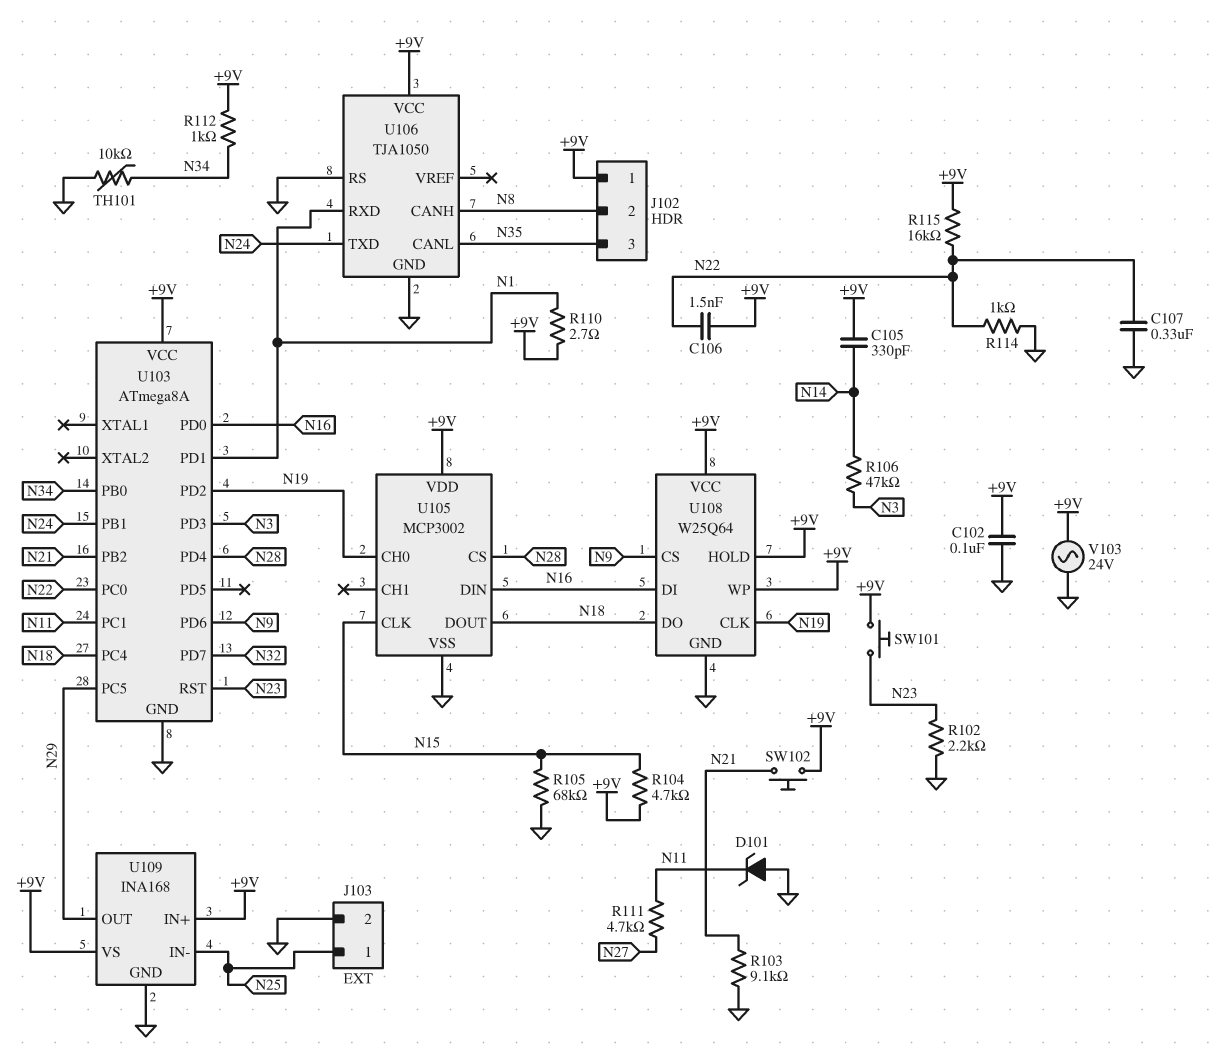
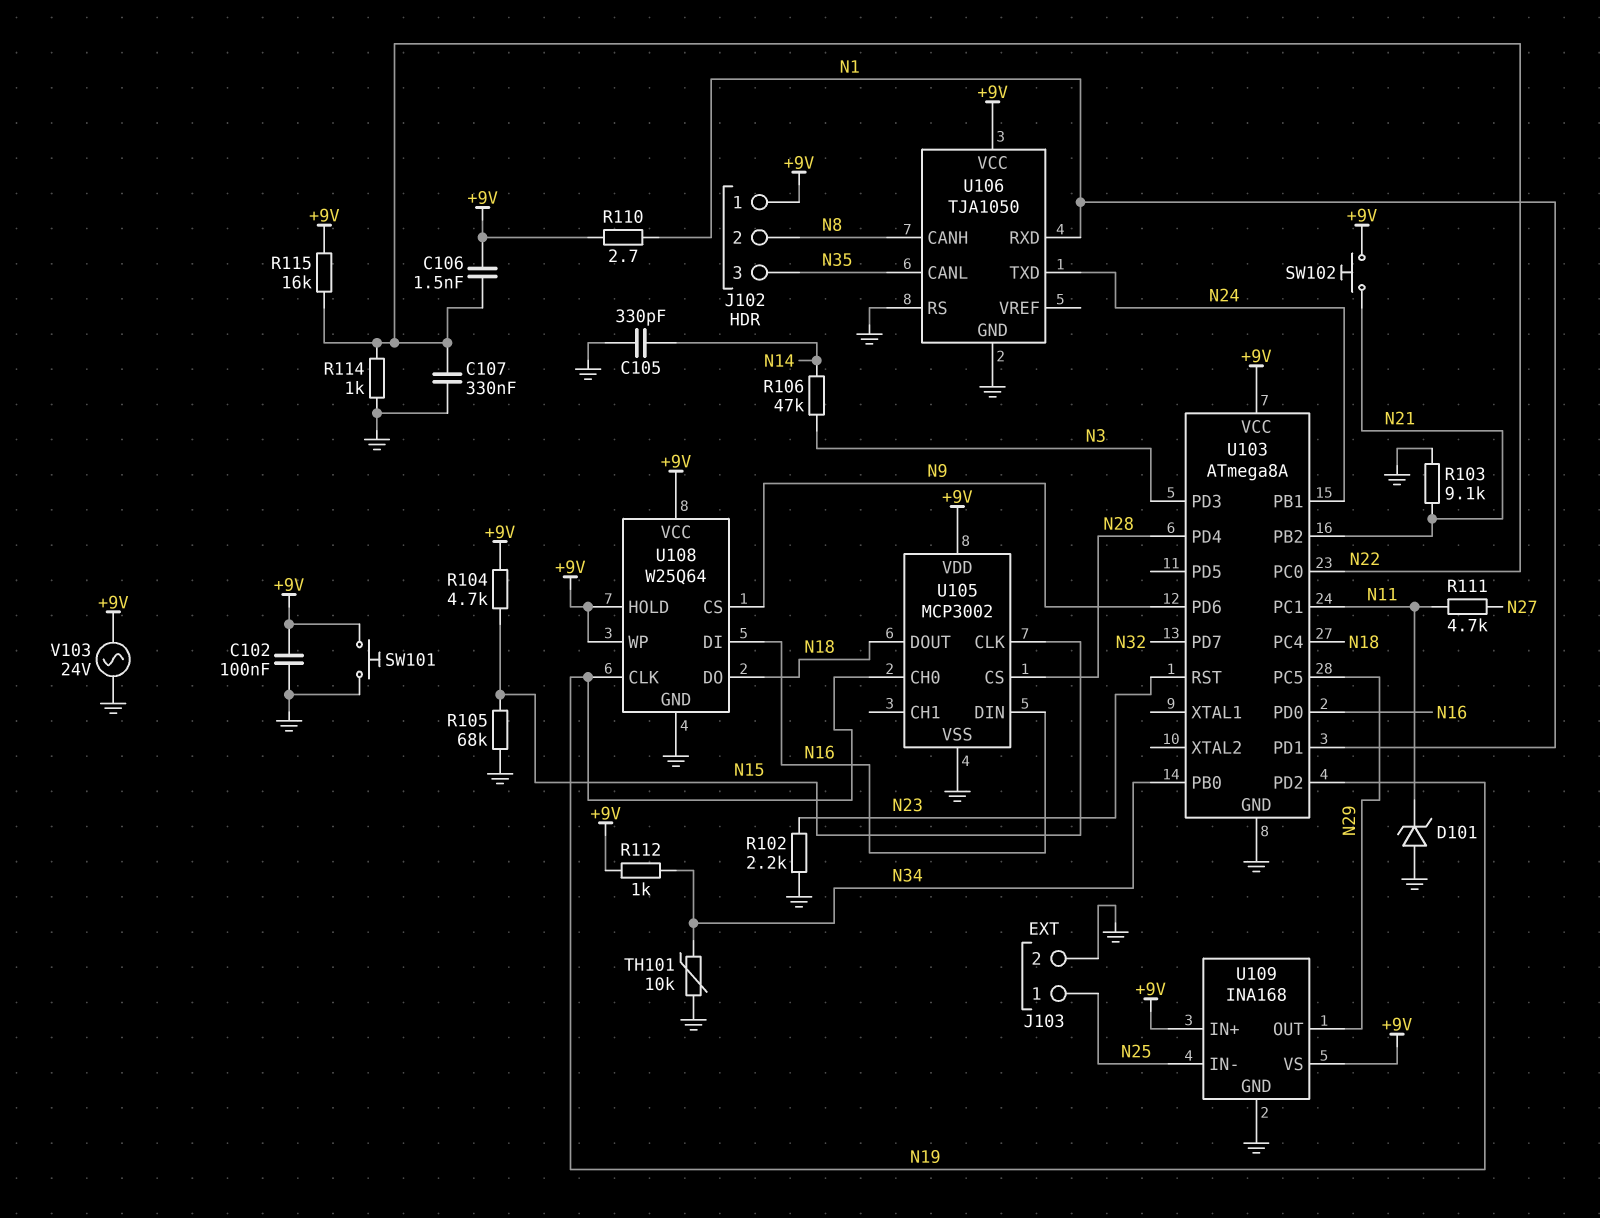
C105: 330pF (+9V, N14) -> 330pF (GND, N14)
SW101: button (+9V, N23) -> button (+9V, GND)

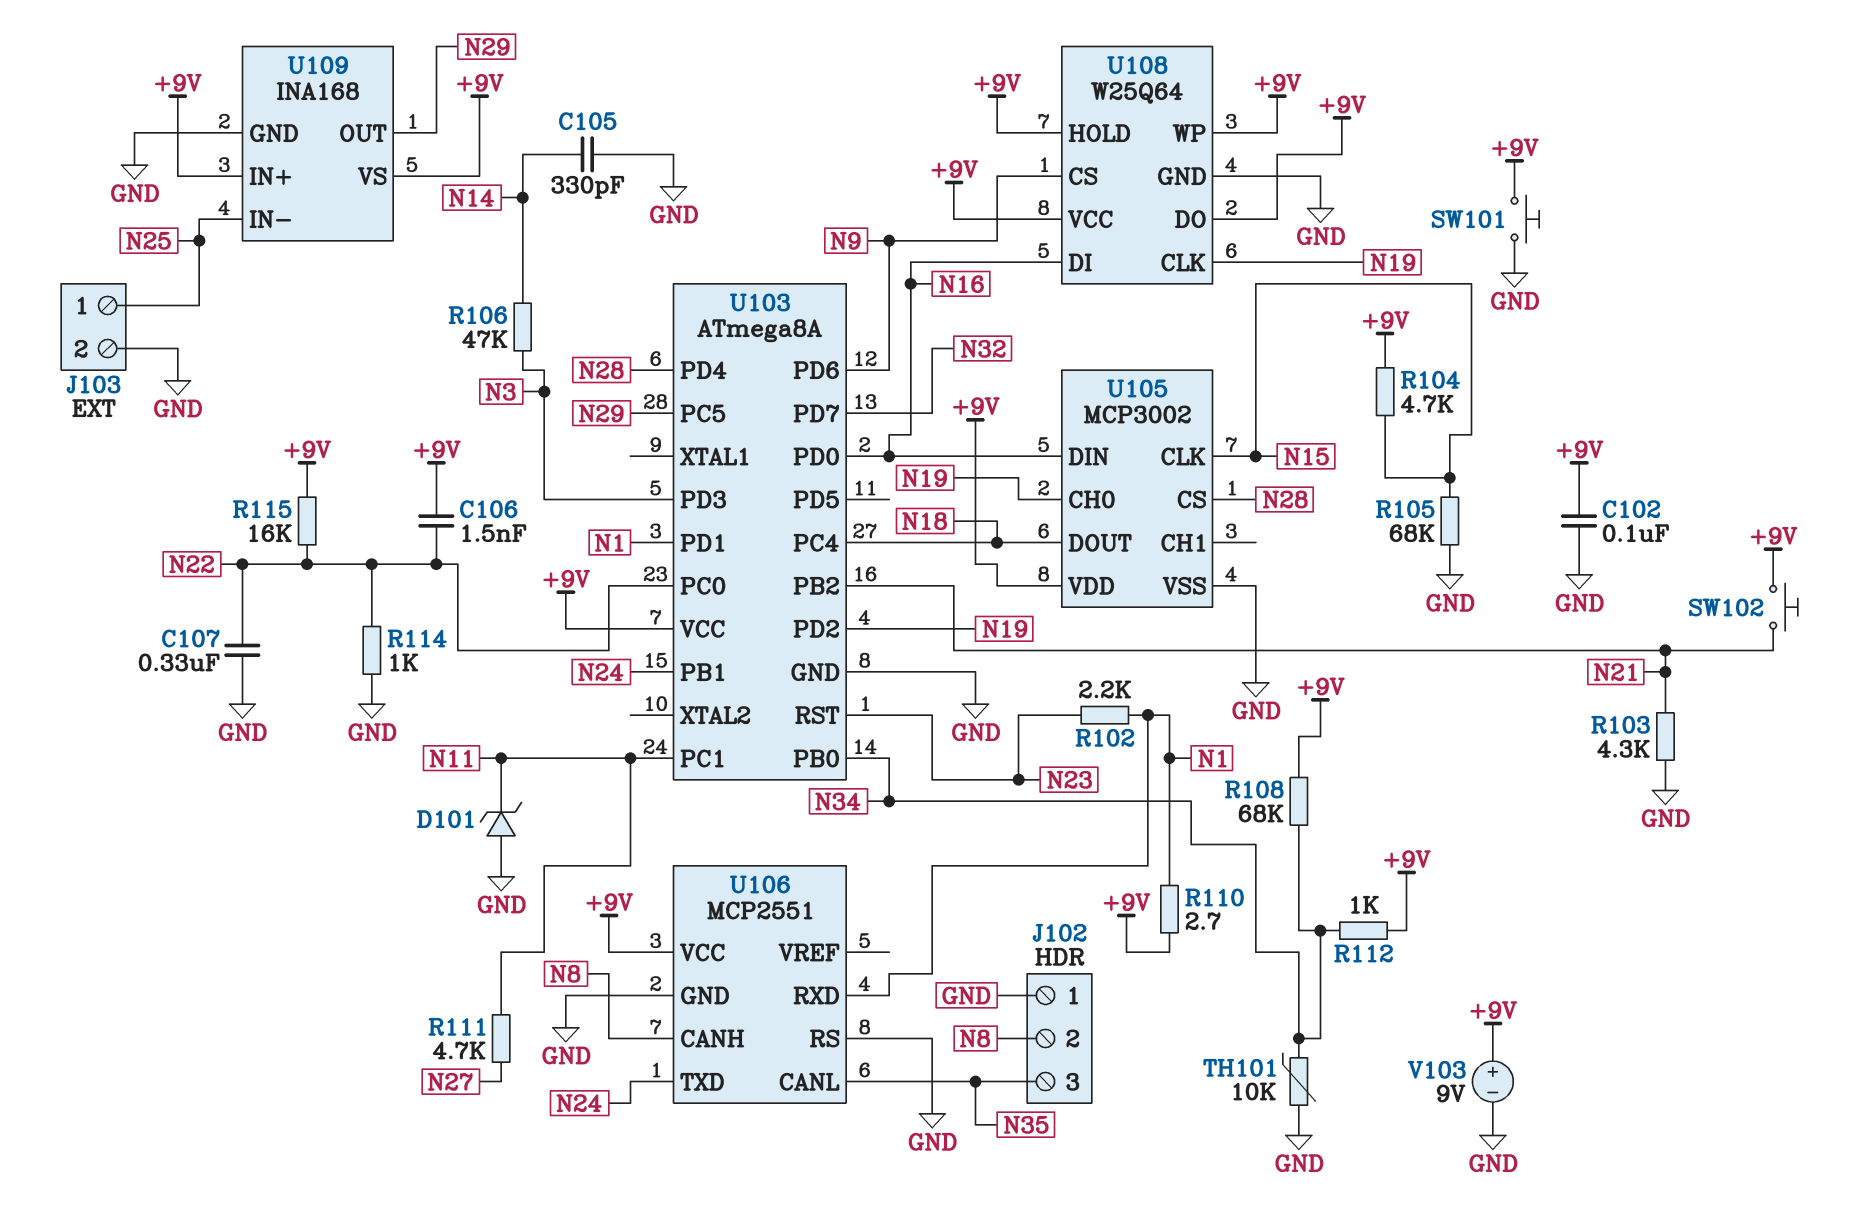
J102 pin 1: +9V -> GND
R102: 2.2k (GND, N23) -> 2.2k (N1, N23)
R103: 9.1k (GND, N21) -> 4.3k (GND, N21)
R108: none -> 68k (+9V, N34)
U106: TJA1050 -> MCP2551
U108 pin DO: N18 -> +9V
V103: AC 24V (+9V, GND) -> 9V (plus +9V, minus GND)

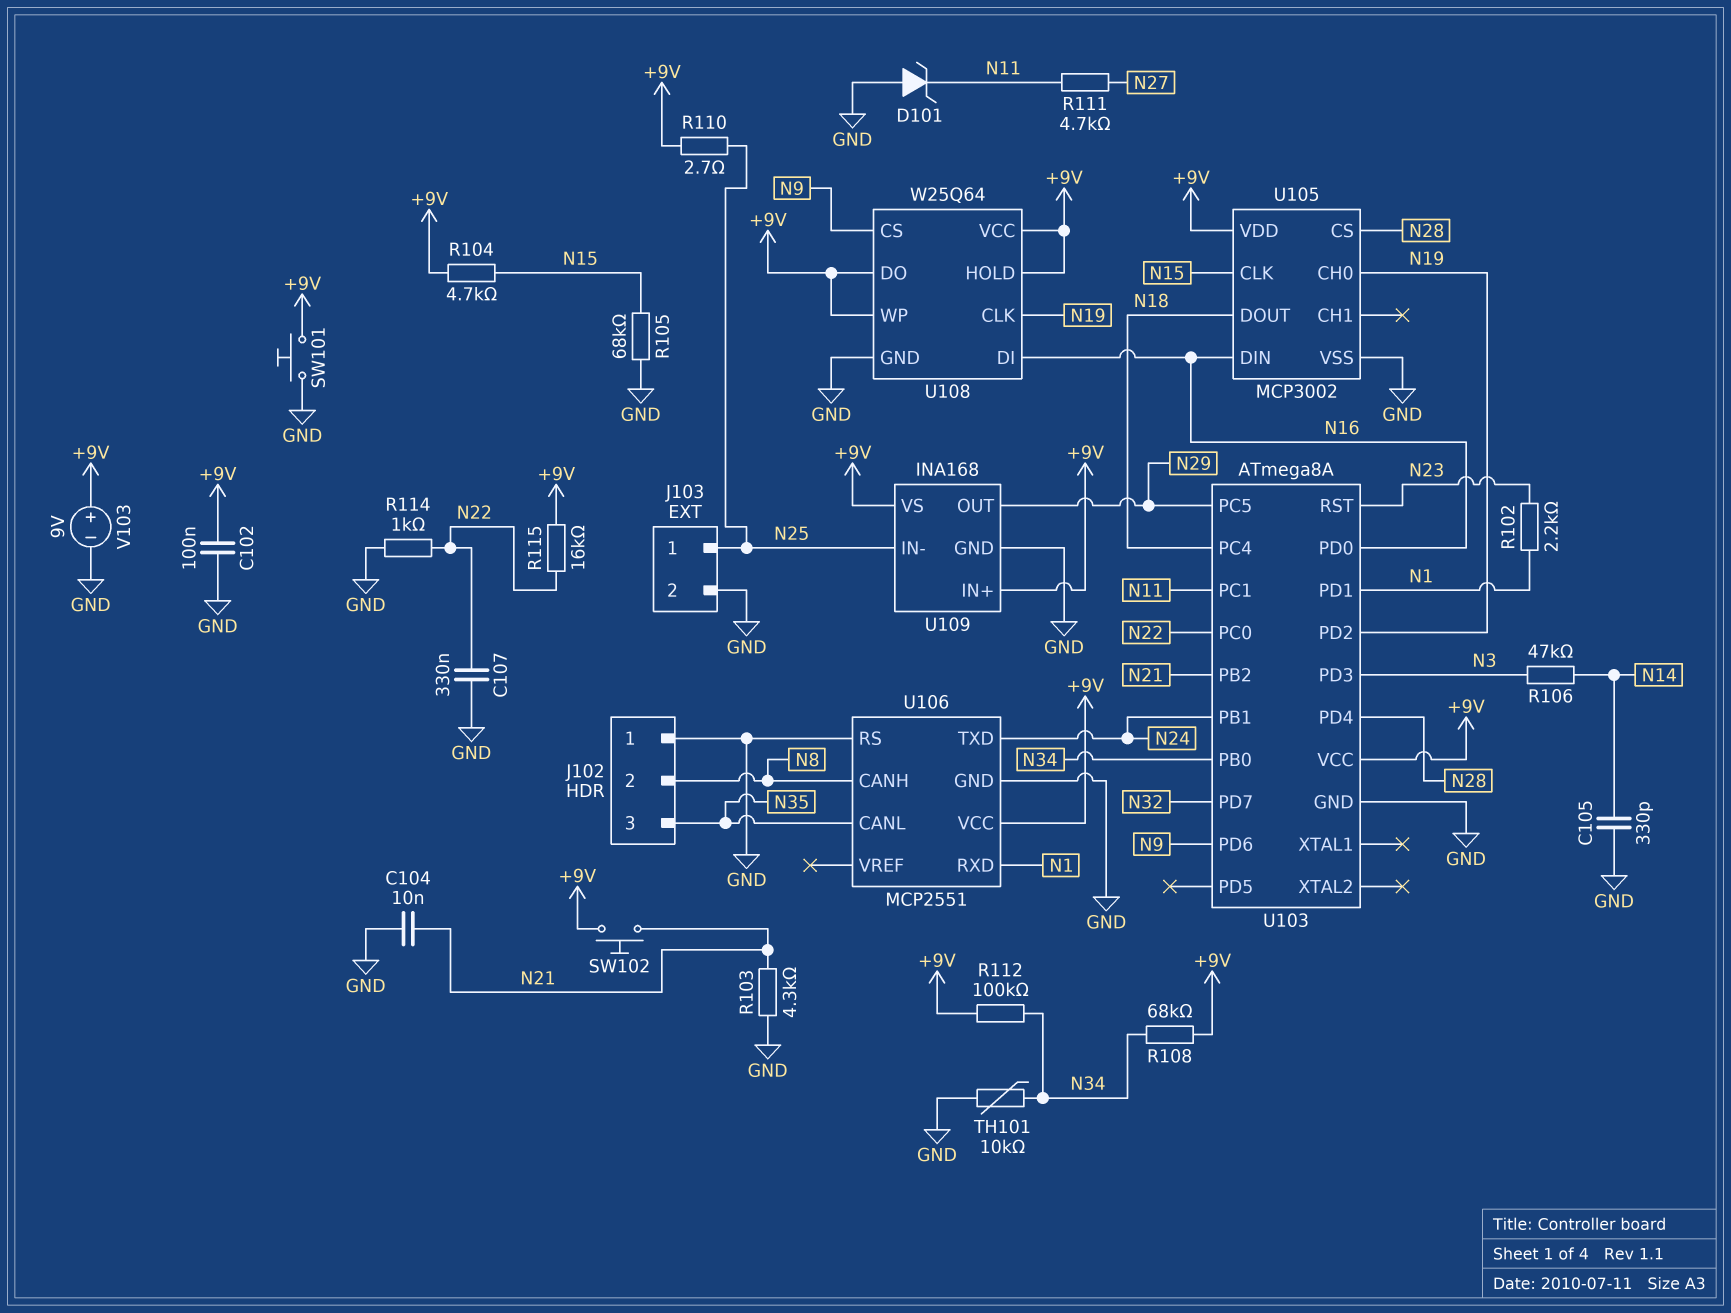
C104: none -> 10nF (GND, N21)
C106: 1.5nF (+9V, N22) -> none
R110: 2.7 (+9V, N1) -> 2.7 (+9V, N25)
R112: 1k (+9V, N34) -> 100k (+9V, N34)

